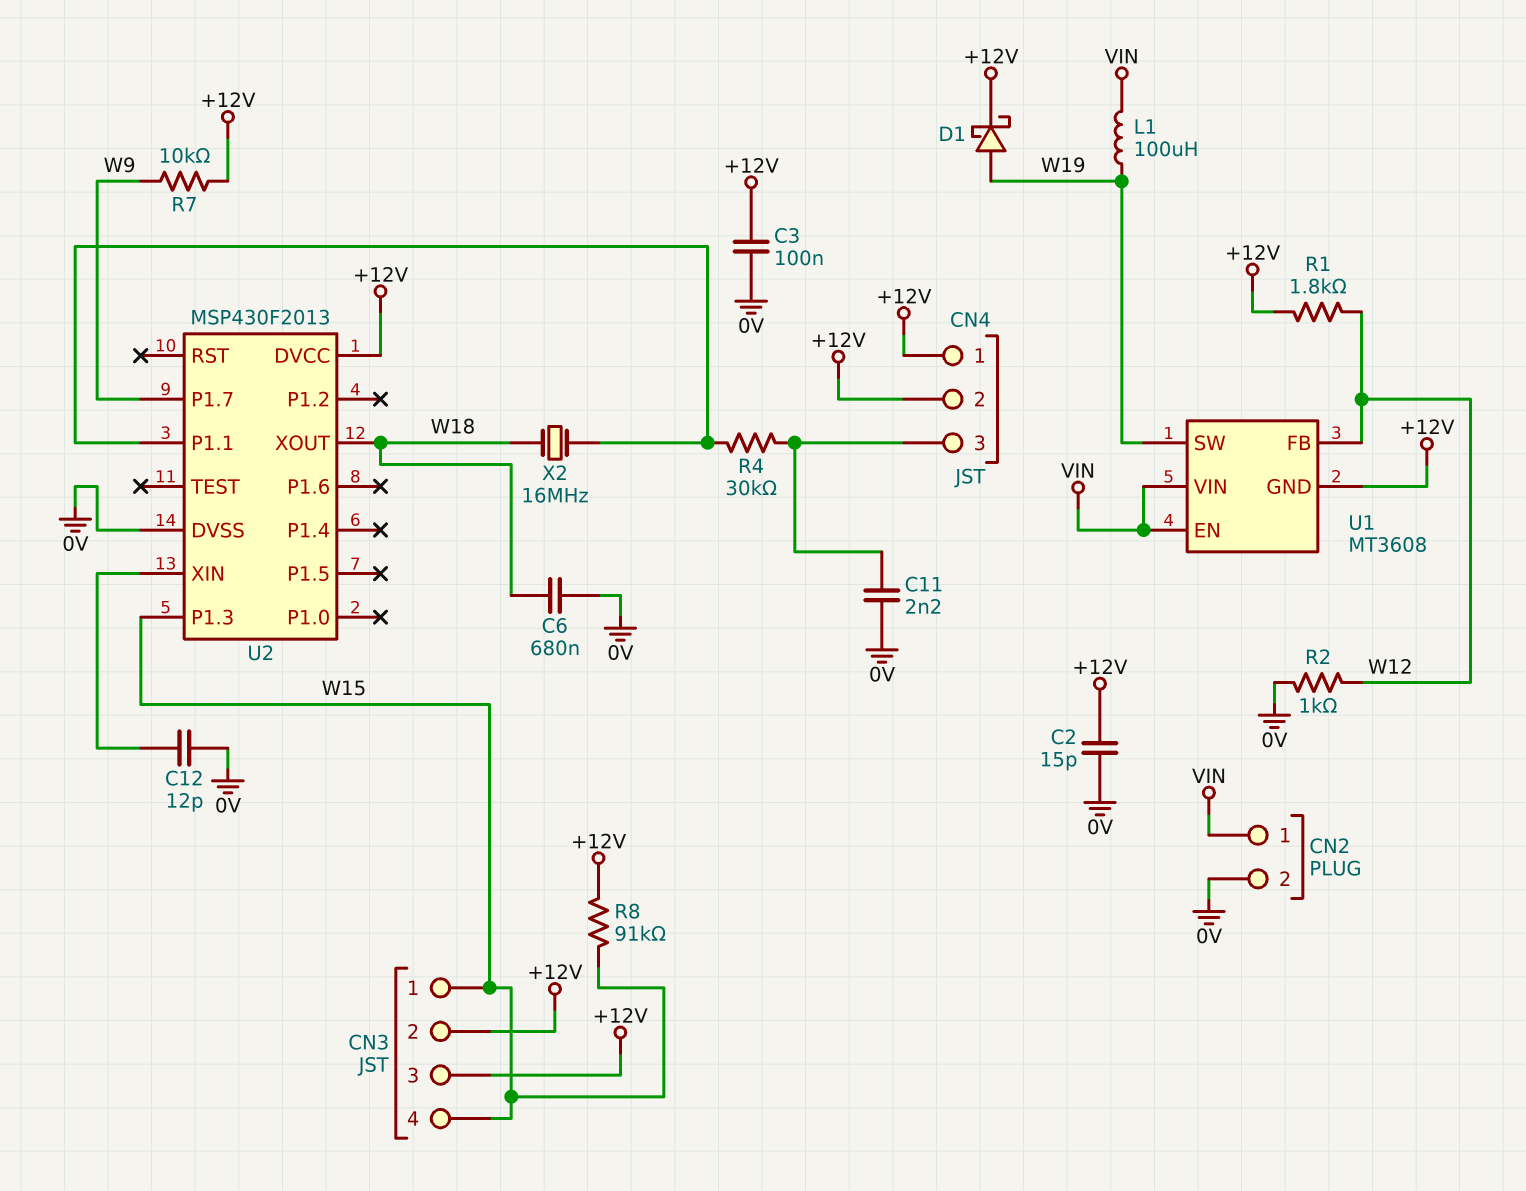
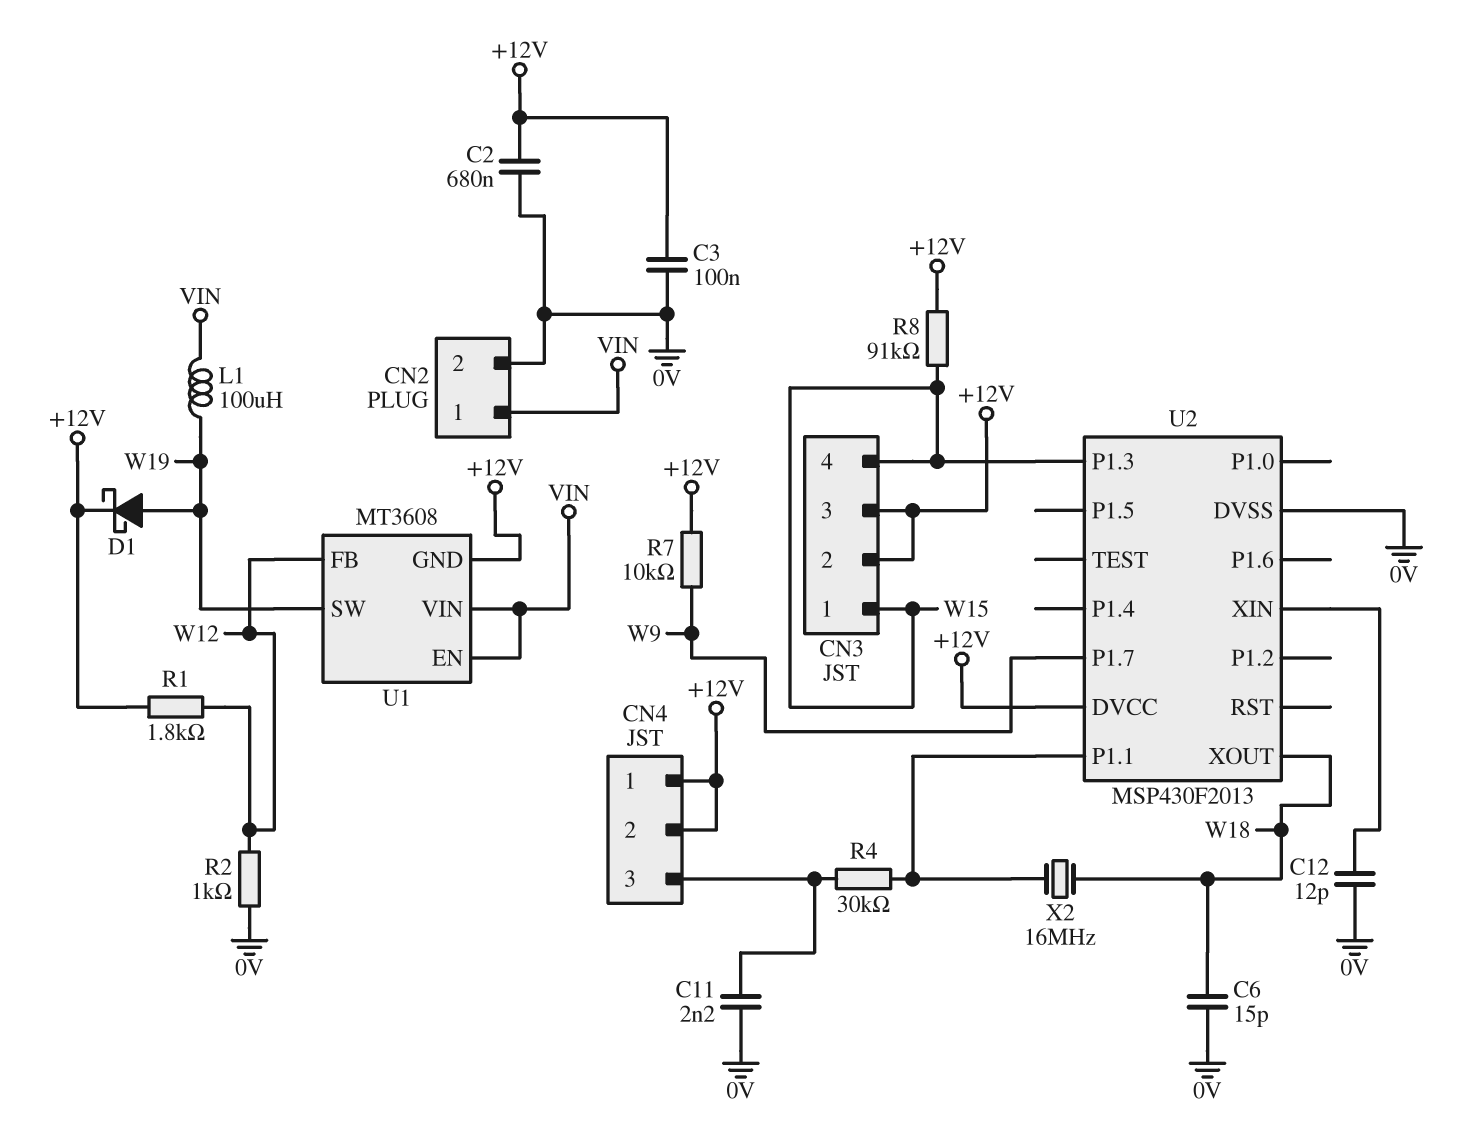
C2: 15pF (+12V, 0V) -> 680nF (+12V, 0V)
C6: 680nF (0V, W18) -> 15pF (0V, W18)

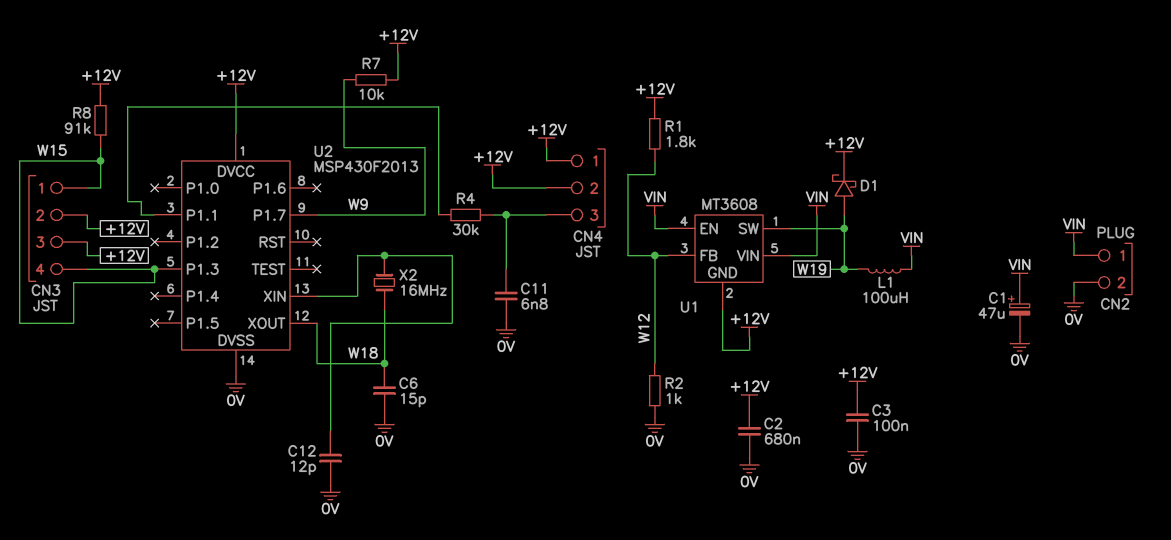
C1: none -> 47uF (plus VIN, minus 0V)
C11: 2.2nF (0V, CN4/3) -> 6.8nF (0V, CN4/3)
X2: 16MHz (U2/P1.1, W18) -> 16MHz (U2/XIN, W18)

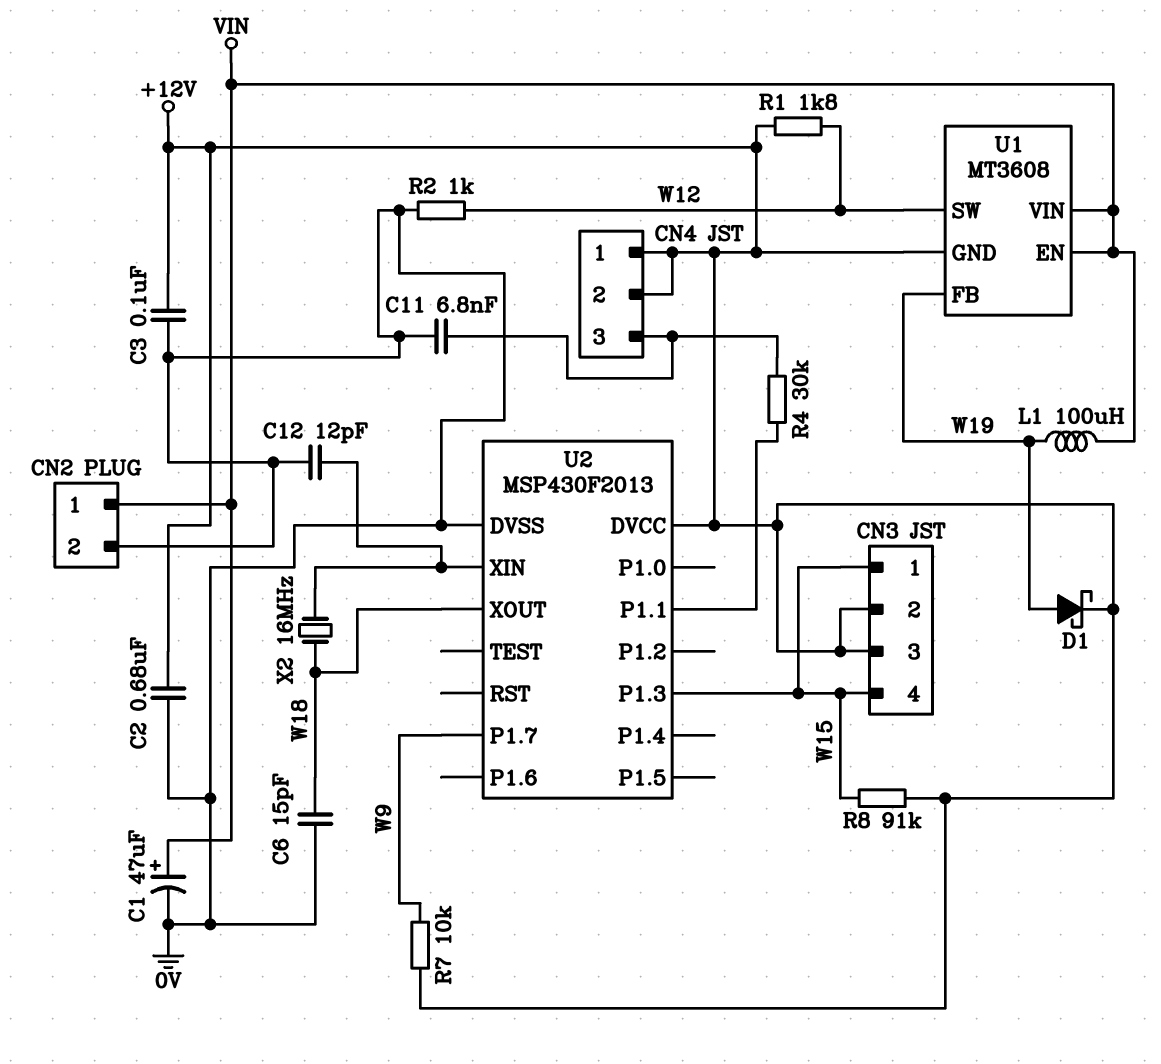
U1 pin FB: W12 -> W19
U1 pin SW: W19 -> W12

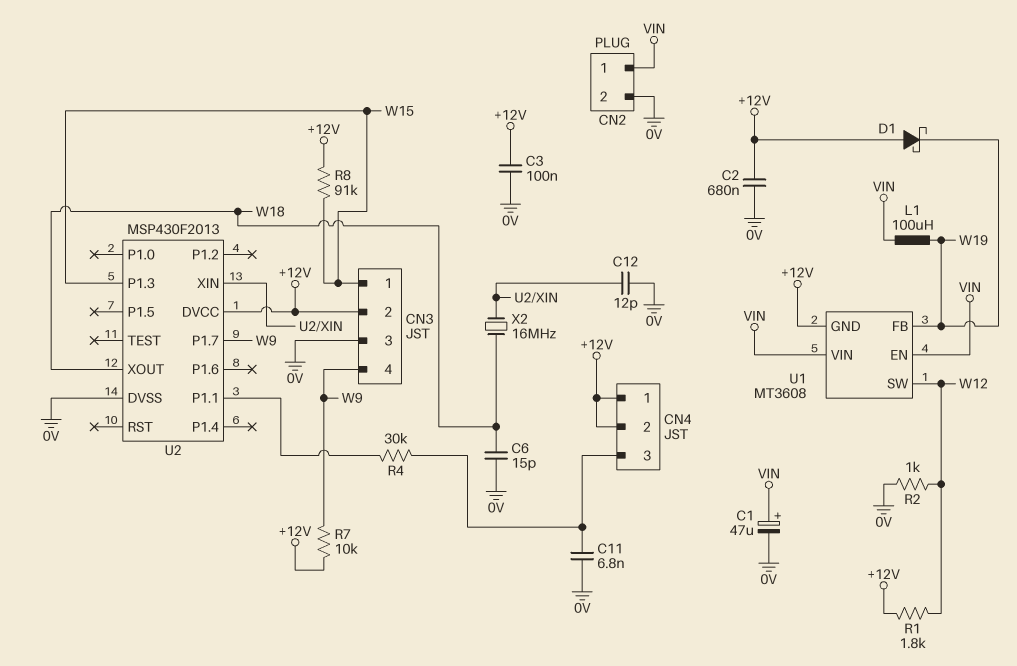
CN3 pin 3: +12V -> 0V
CN3 pin 4: W15 -> W9
D1: schottky (A W19, K +12V) -> schottky (A +12V, K W19)

